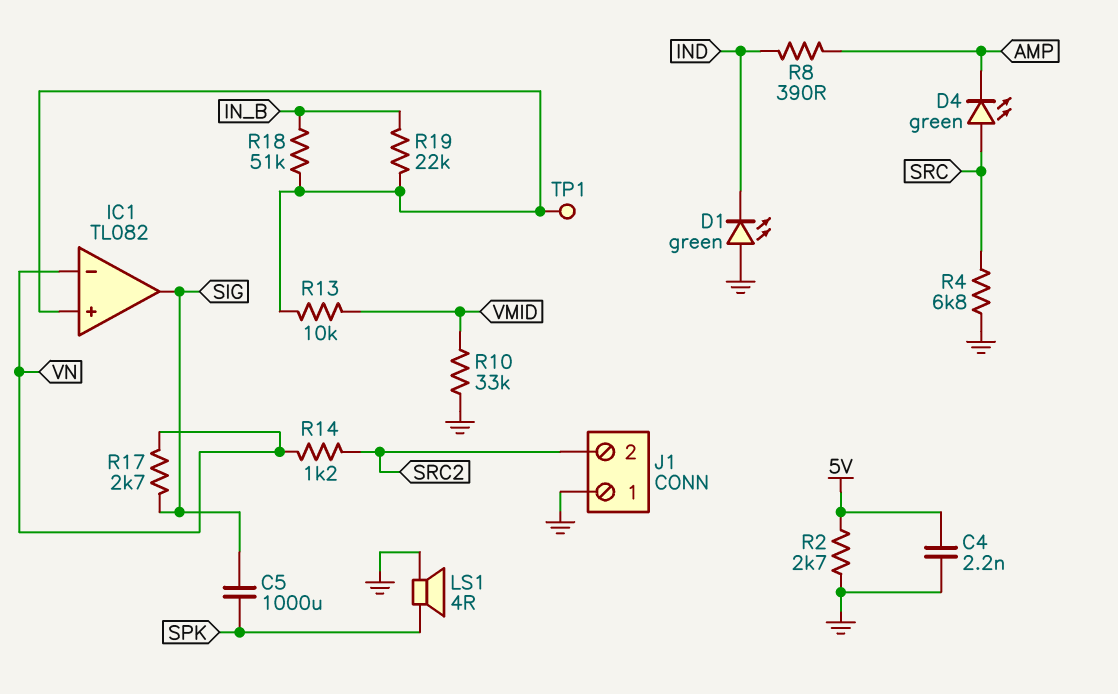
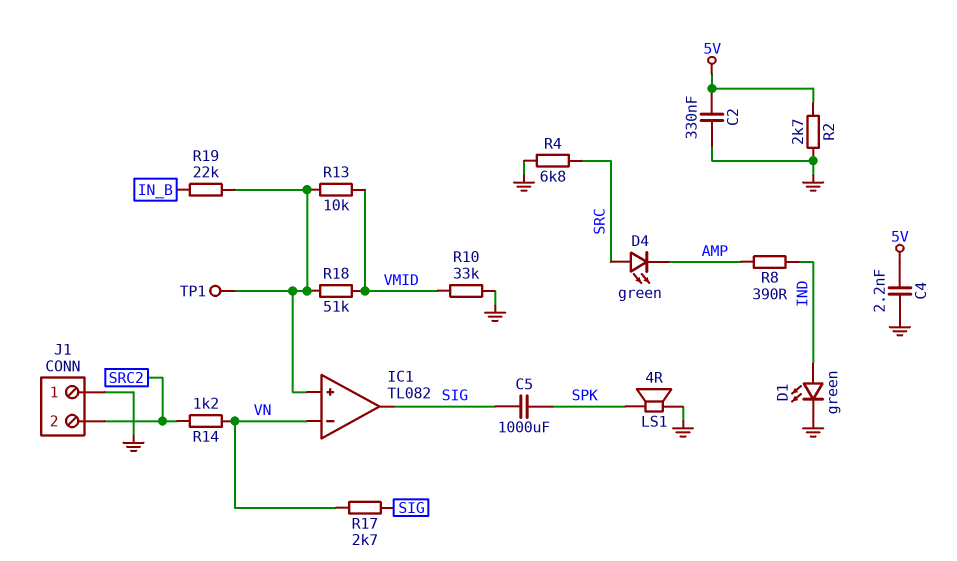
C2: none -> 330nF (5V, GND)
D1: LED green (A GND, K IND) -> LED green (A IND, K GND)
R18: 51k (IC1/in+, IN_B) -> 51k (IC1/in+, VMID)

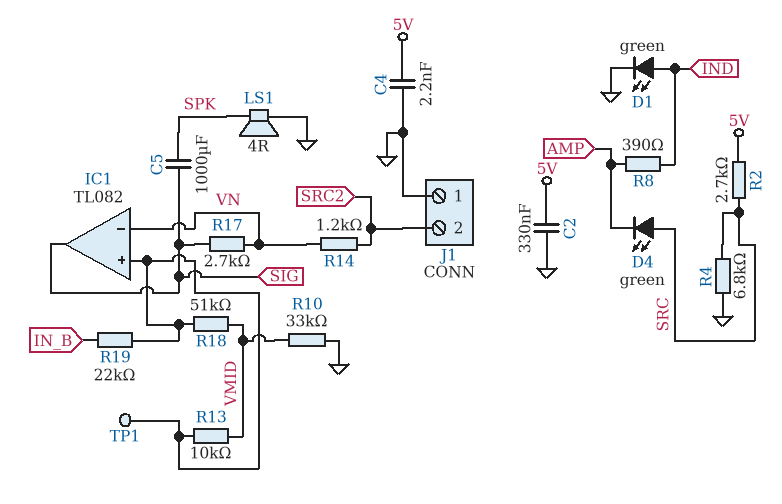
R2: 2.7k (5V, GND) -> 2.7k (5V, SRC)

